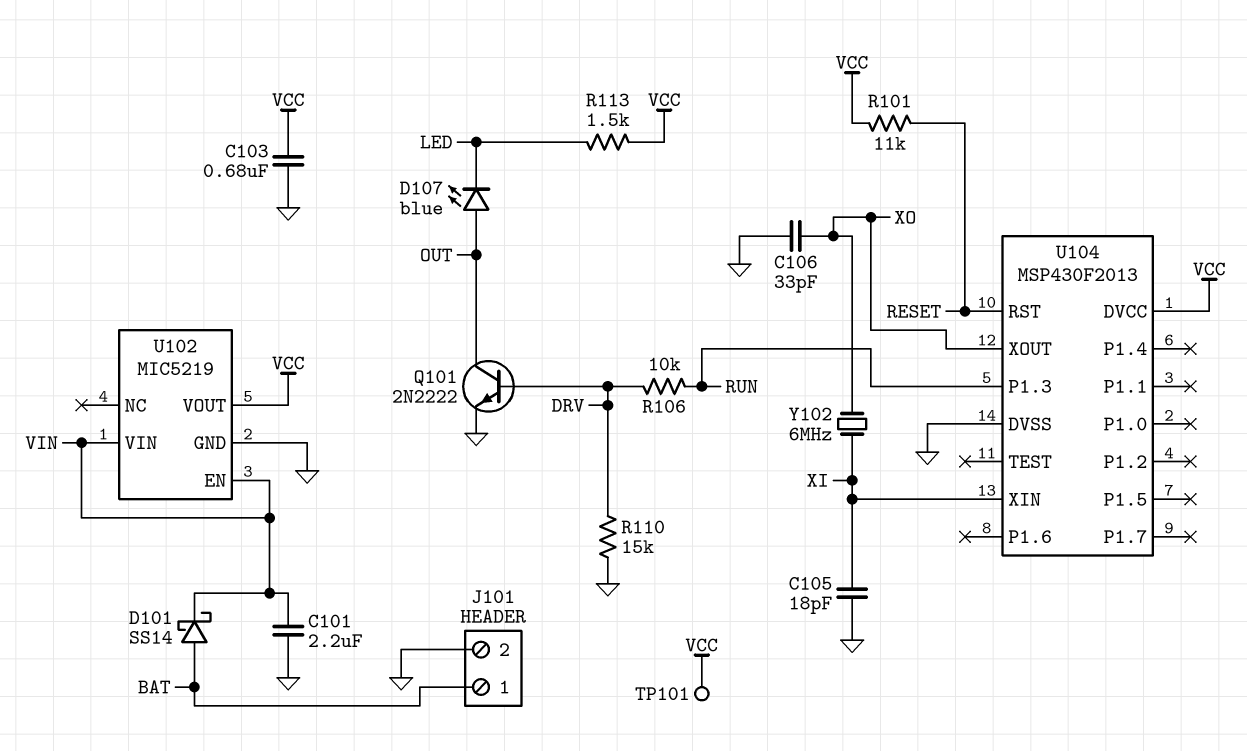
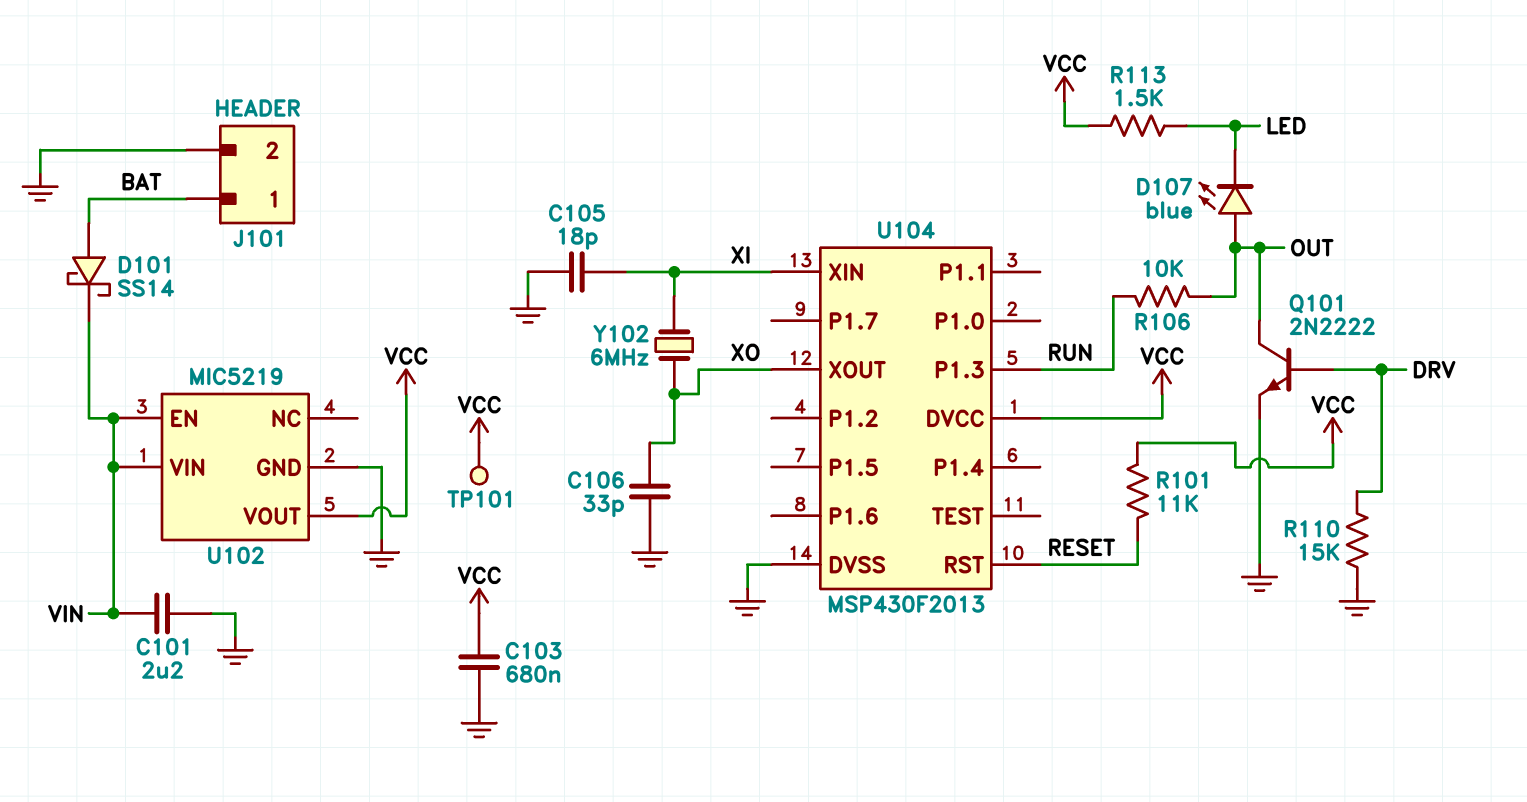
R106: 10k (DRV, RUN) -> 10k (OUT, RUN)

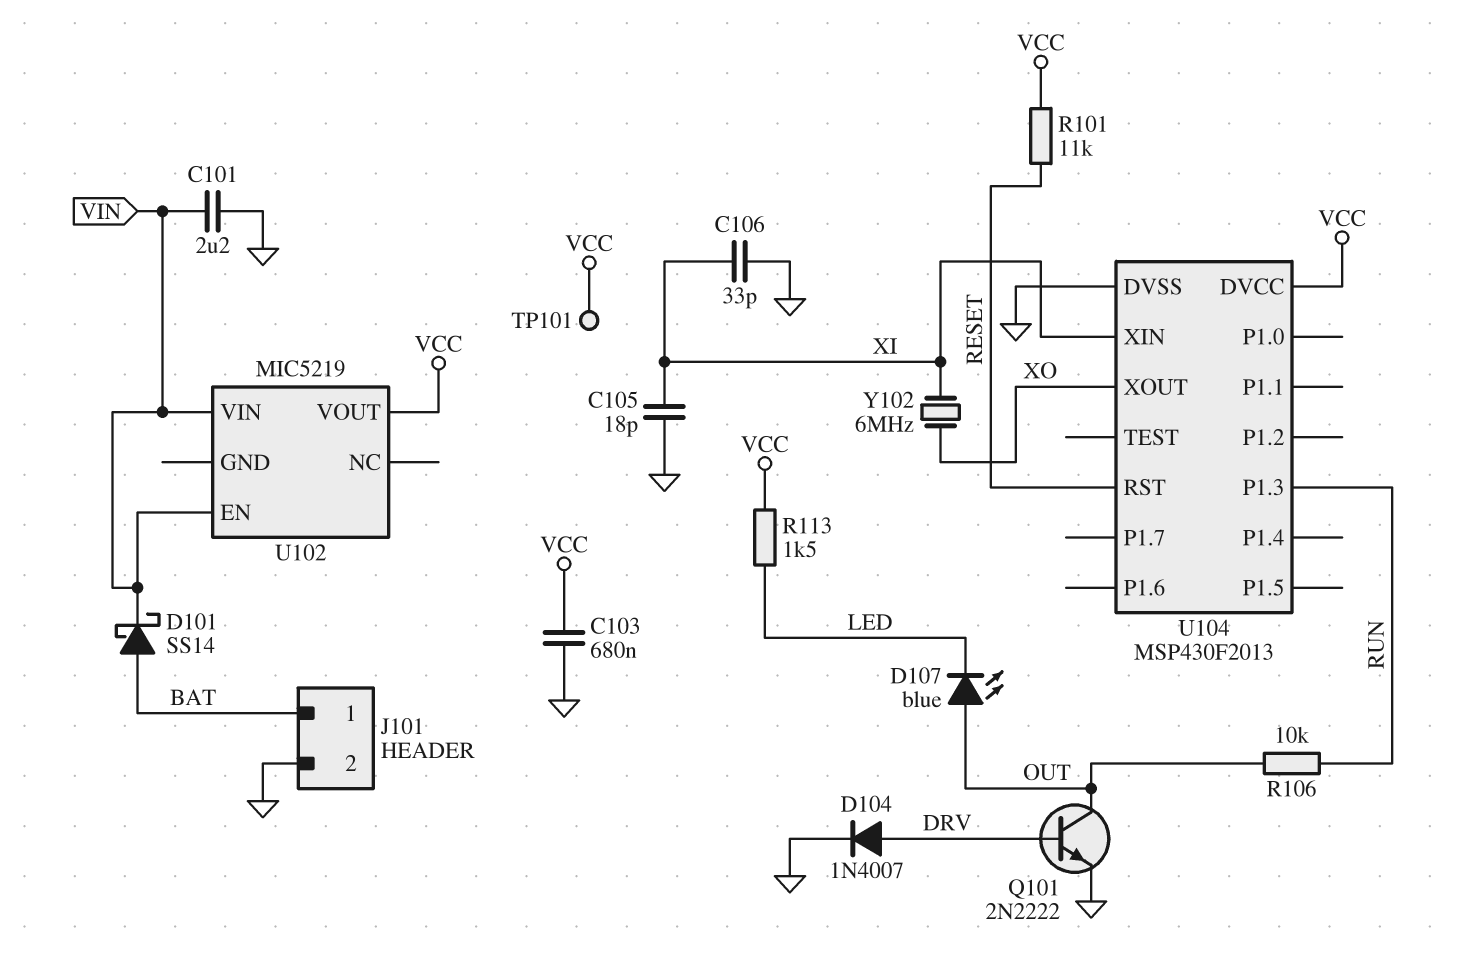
C106: 33pF (GND, XO) -> 33pF (GND, XI)
D104: none -> diode 1N4007 (A DRV, K GND)
R110: 15k (DRV, GND) -> none
U102 pin GND: GND -> none

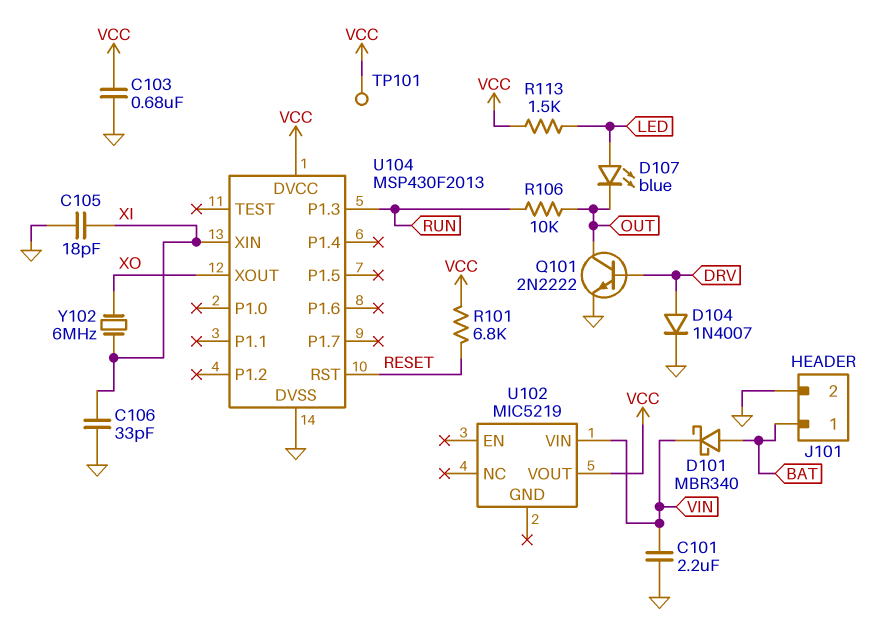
D101: schottky SS14 (A BAT, K VIN) -> schottky MBR340 (A BAT, K VIN)
D107: LED blue (A OUT, K LED) -> LED blue (A LED, K OUT)
R101: 11k (RESET, VCC) -> 6.8k (RESET, VCC)
U102 pin EN: VIN -> none

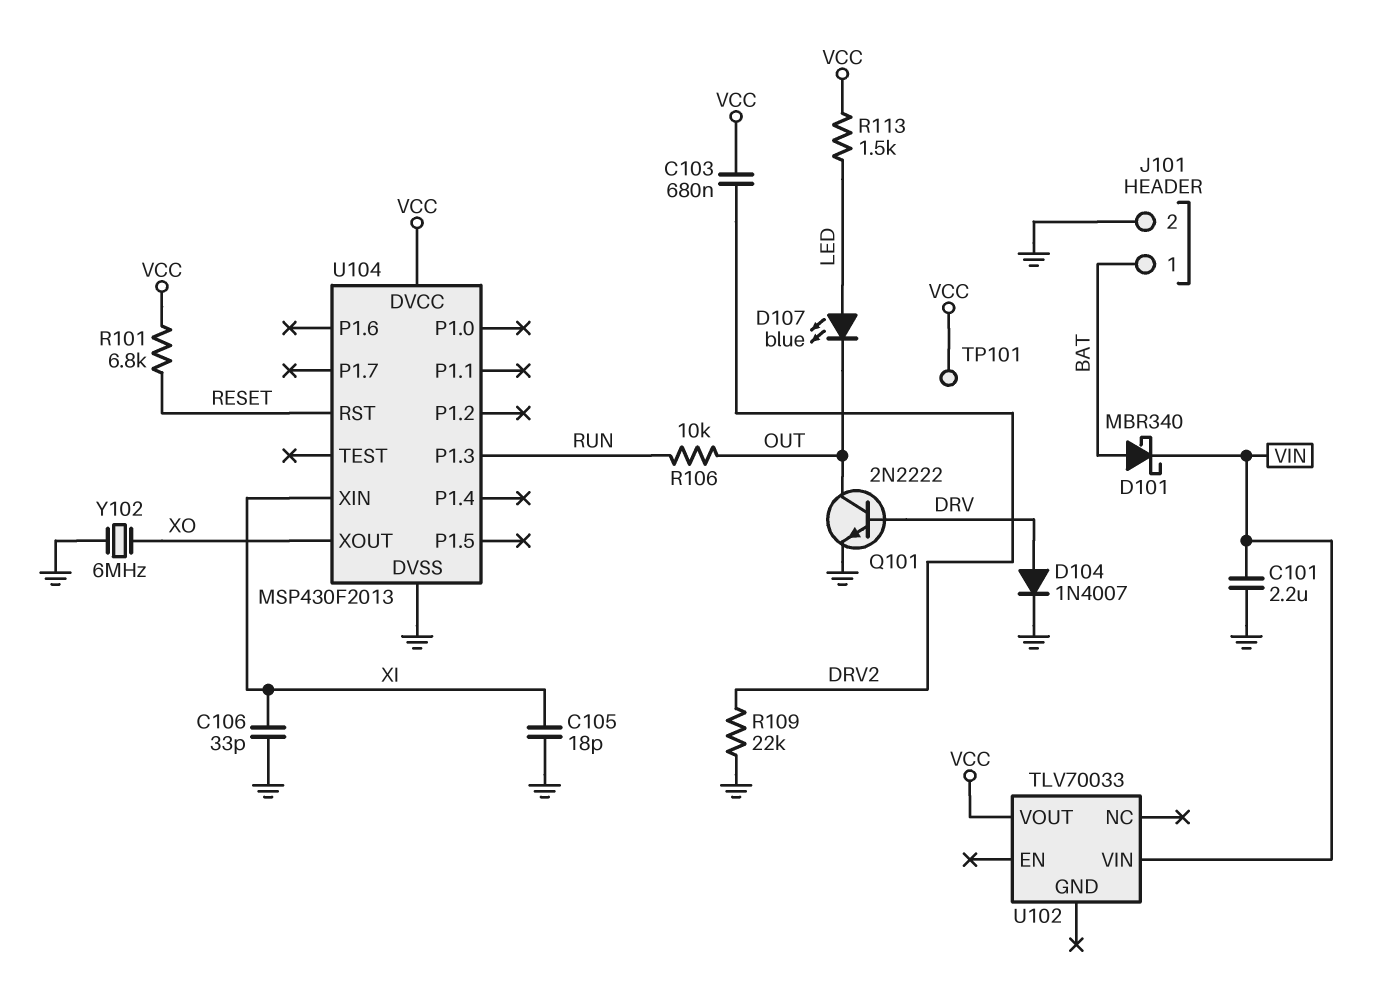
C103: 680nF (GND, VCC) -> 680nF (DRV2, VCC)
R109: none -> 22k (DRV2, GND)
U102: MIC5219 -> TLV70033
Y102: 6MHz (XI, XO) -> 6MHz (GND, XO)

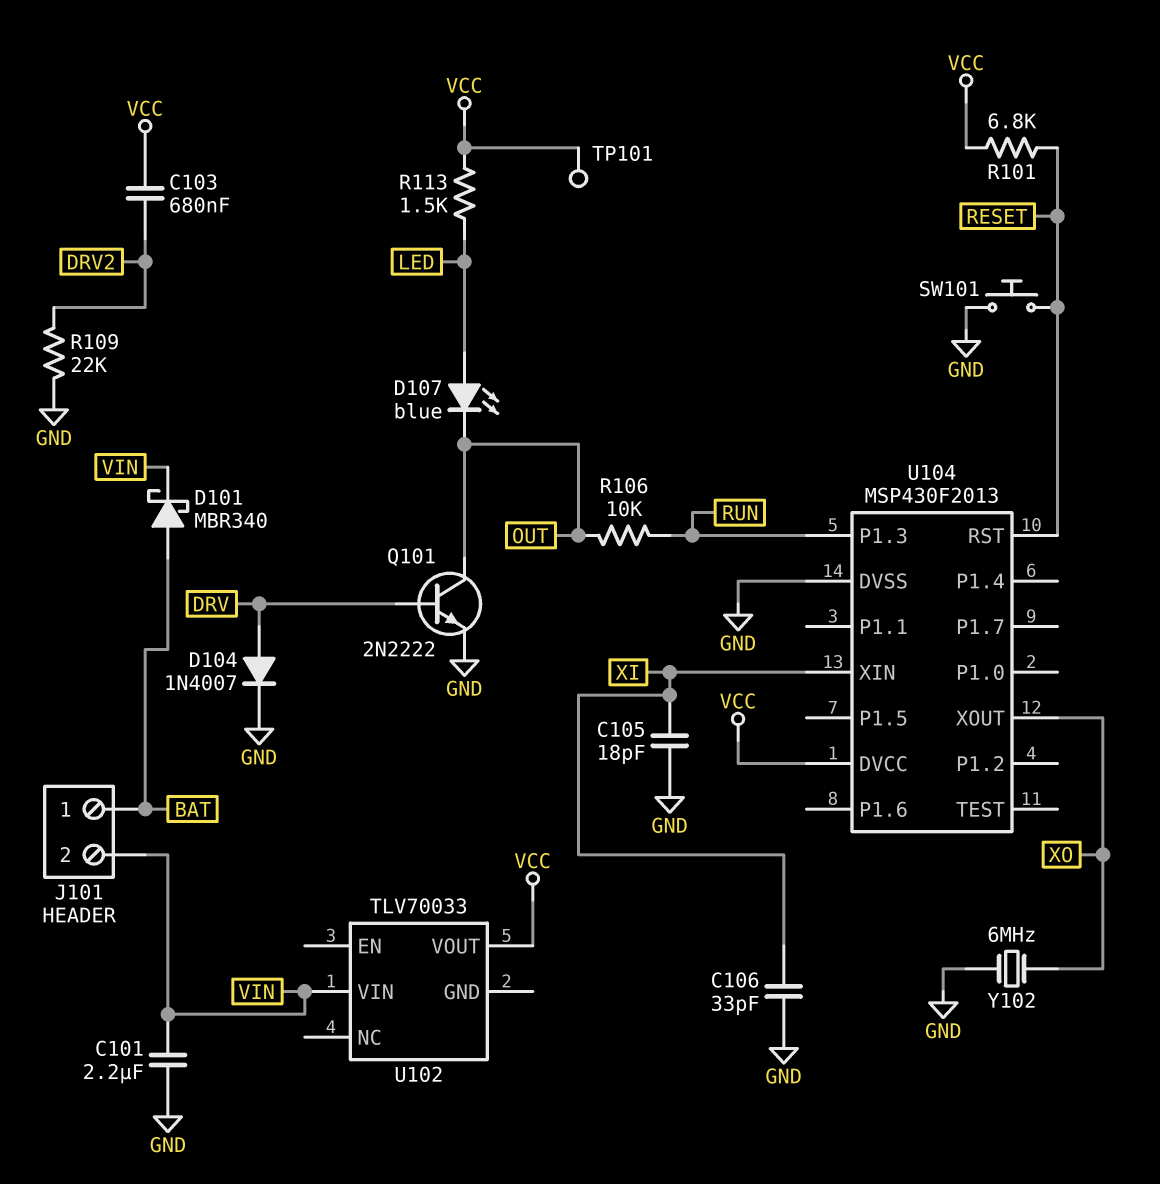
J101 pin 2: GND -> VIN
SW101: none -> button (GND, RESET)

